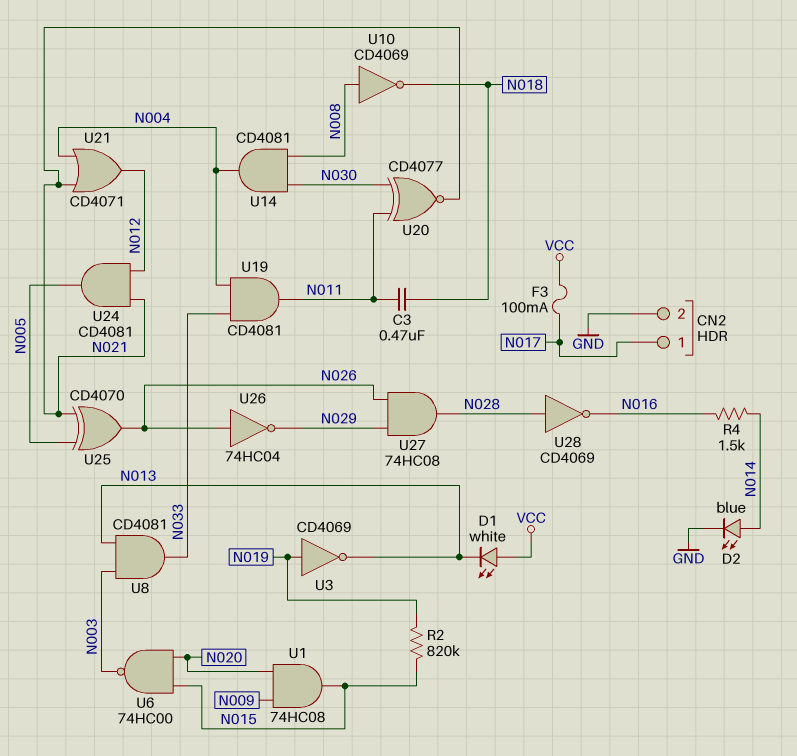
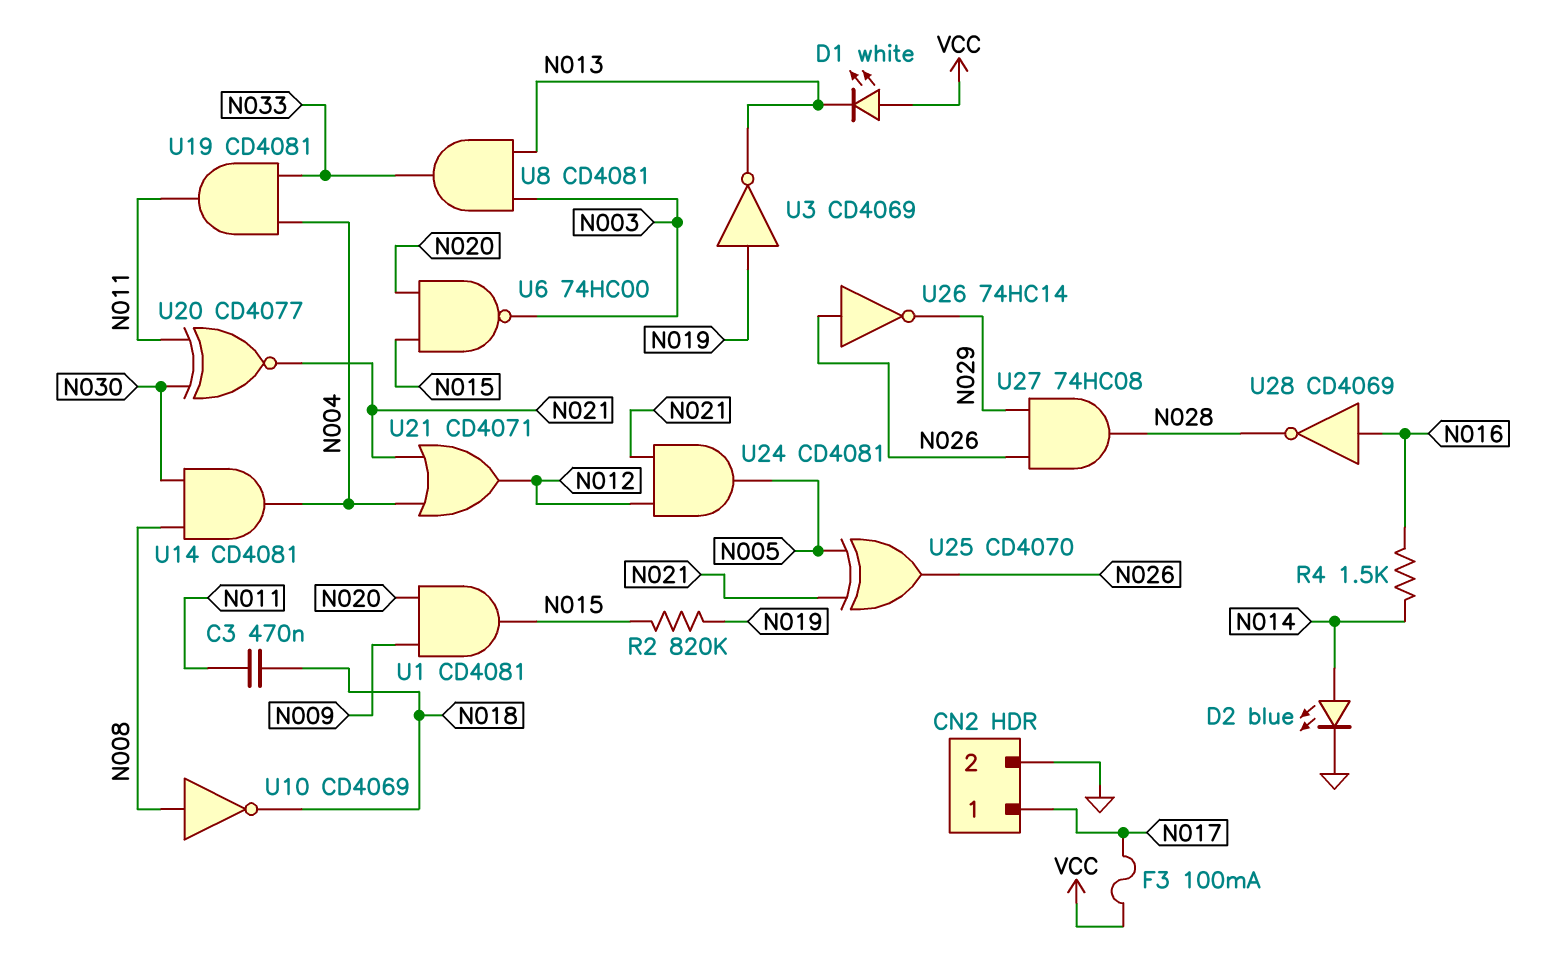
U1: AND 74HC08 (in N009, in N020, out N015) -> AND CD4081 (in N009, in N020, out N015)
U26: NOT 74HC04 (in N026, out N029) -> NOT 74HC14 (in N026, out N029)
U28: NOT CD4069 (in N028, out N016) -> NOT CD4069 (in N016, out N028)

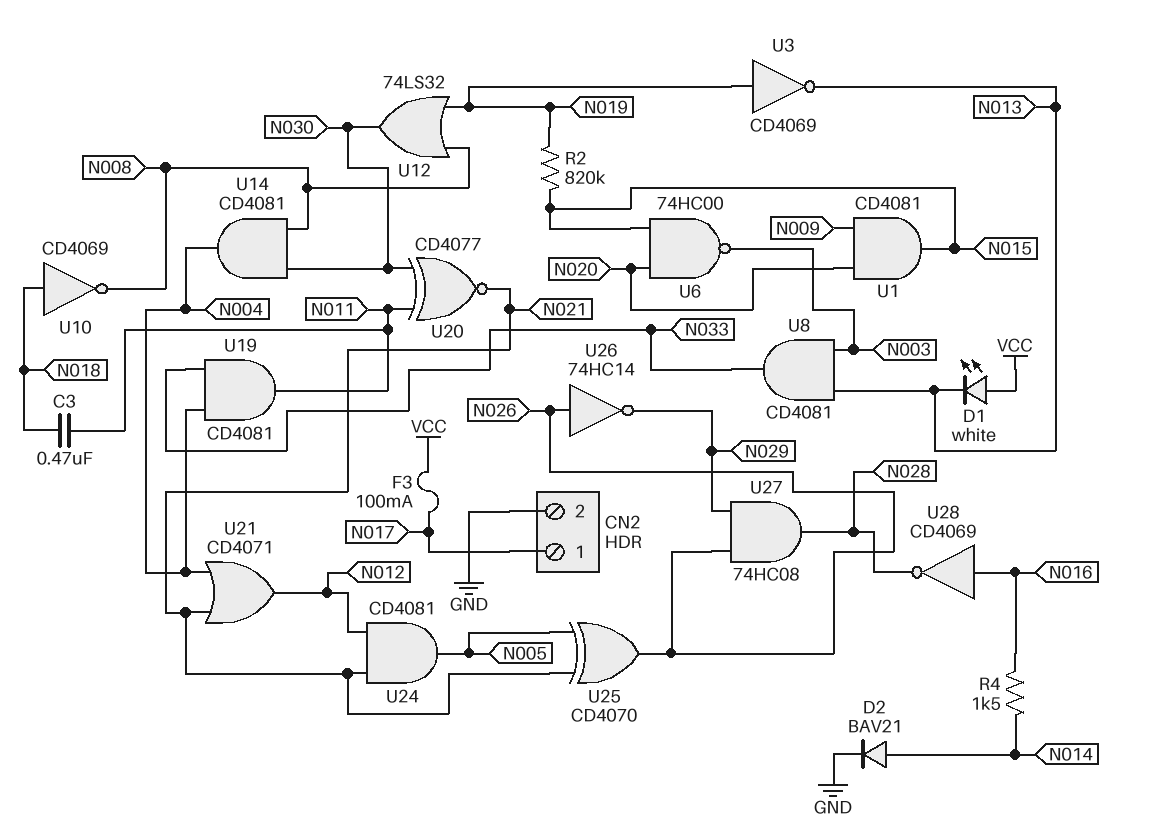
D2: LED blue (A N014, K GND) -> diode BAV21 (A N014, K GND)
U10: NOT CD4069 (in N008, out N018) -> NOT CD4069 (in N018, out N008)
U12: none -> OR 74LS32 (in N008, in N019, out N030)

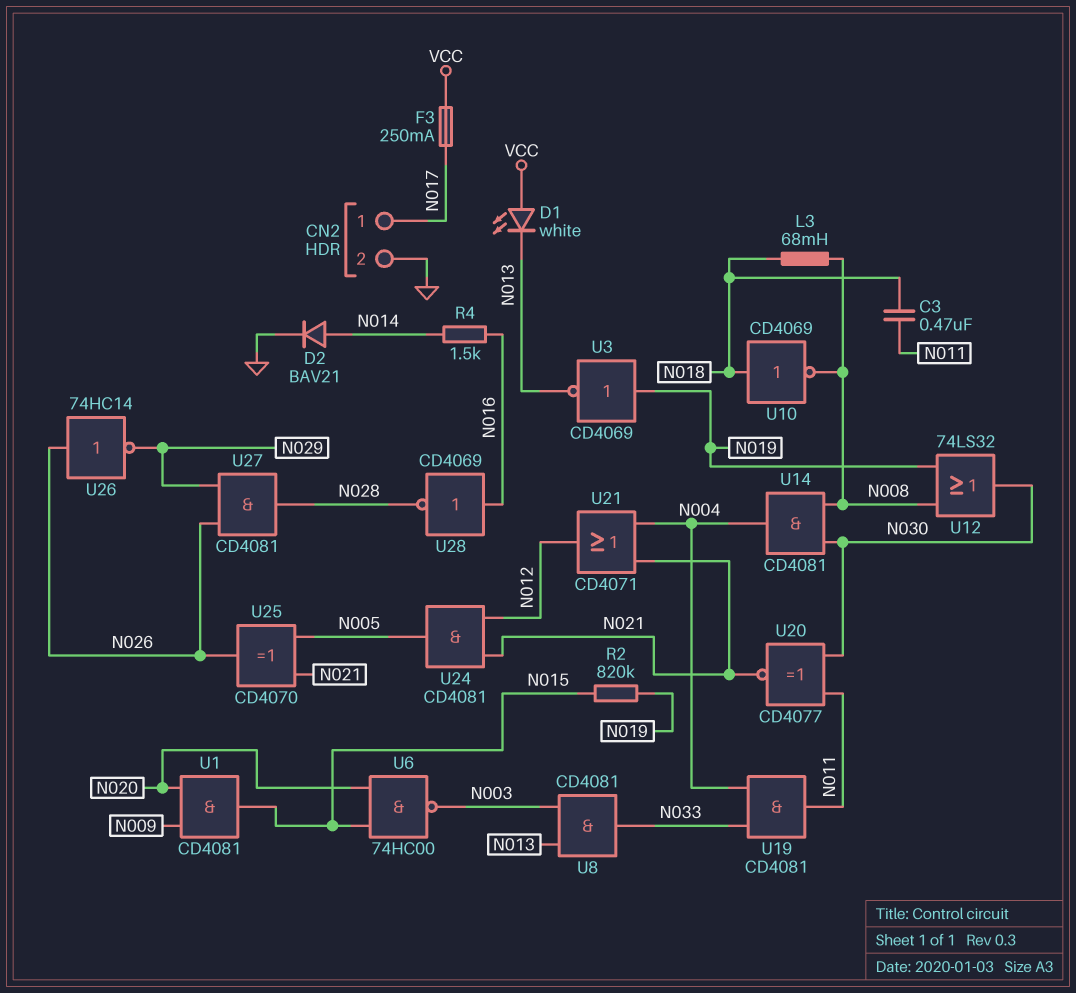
F3: 100mA (N017, VCC) -> 250mA (N017, VCC)
L3: none -> 68mH (N008, N018)
U27: AND 74HC08 (in N026, in N029, out N028) -> AND CD4081 (in N026, in N029, out N028)

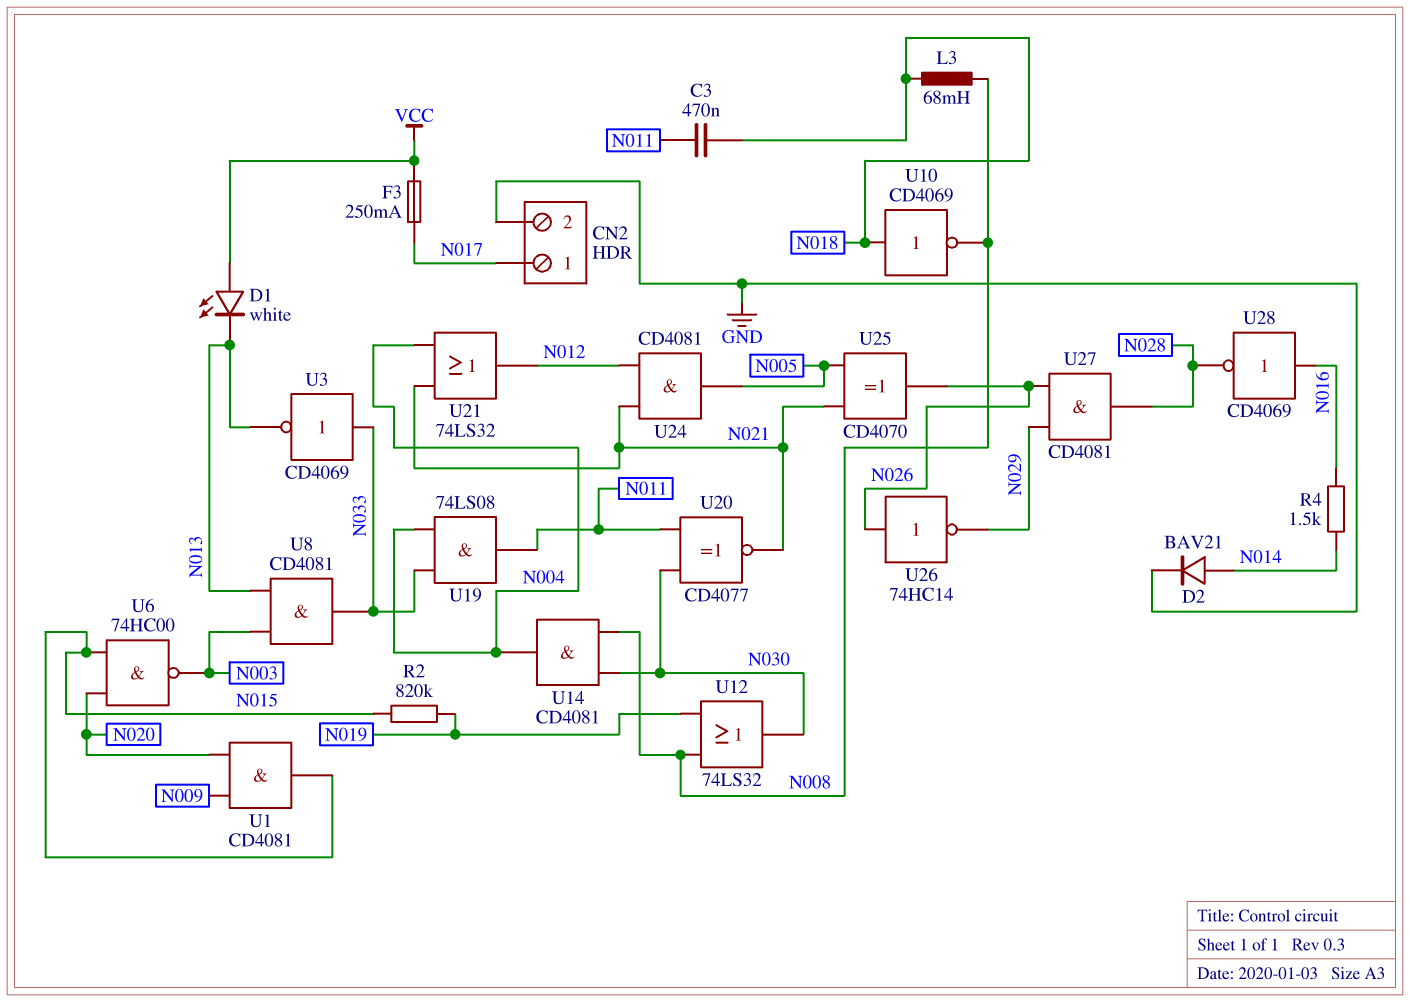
U3: NOT CD4069 (in N019, out N013) -> NOT CD4069 (in N033, out N013)
U19: AND CD4081 (in N004, in N033, out N011) -> AND 74LS08 (in N004, in N033, out N011)
U21: OR CD4071 (in N004, in N021, out N012) -> OR 74LS32 (in N004, in N021, out N012)

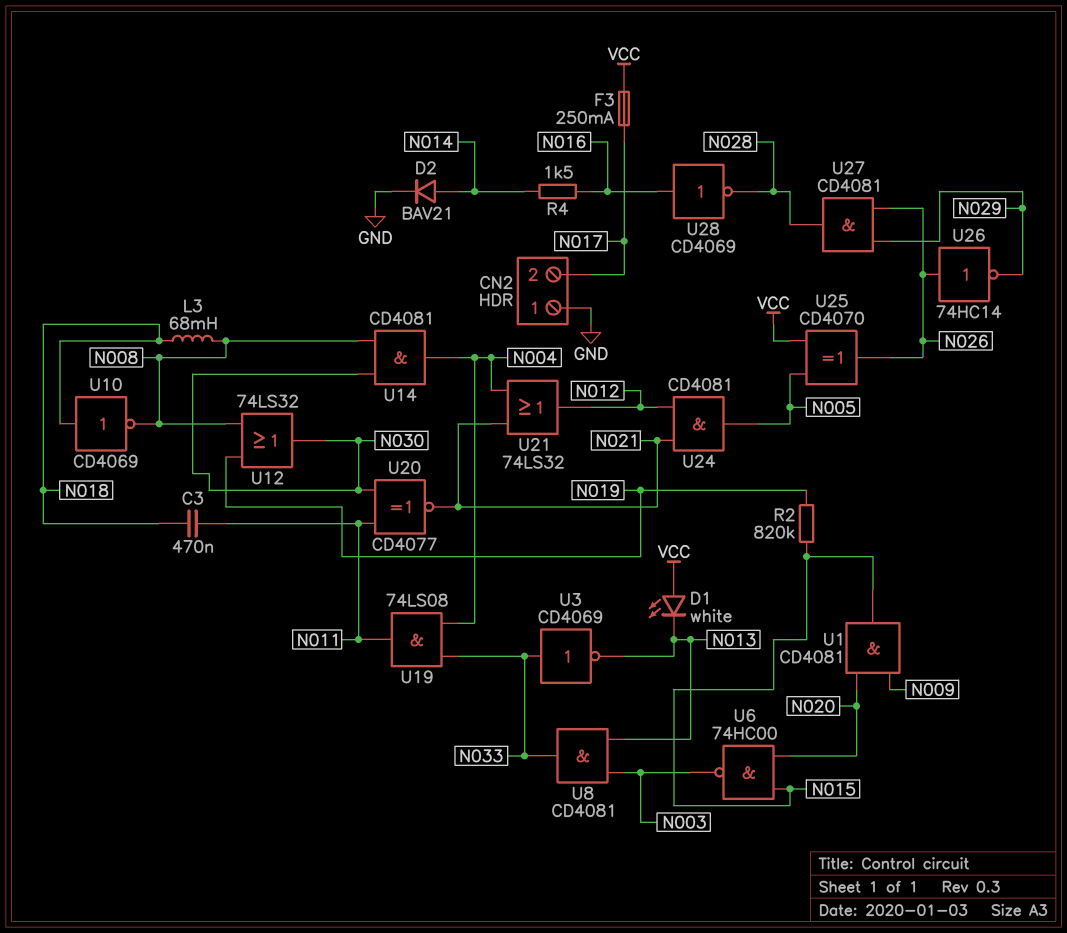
CN2 pin 1: N017 -> GND
CN2 pin 2: GND -> N017
U25: XOR CD4070 (in N005, in N021, out N026) -> XOR CD4070 (in N005, in VCC, out N026)

